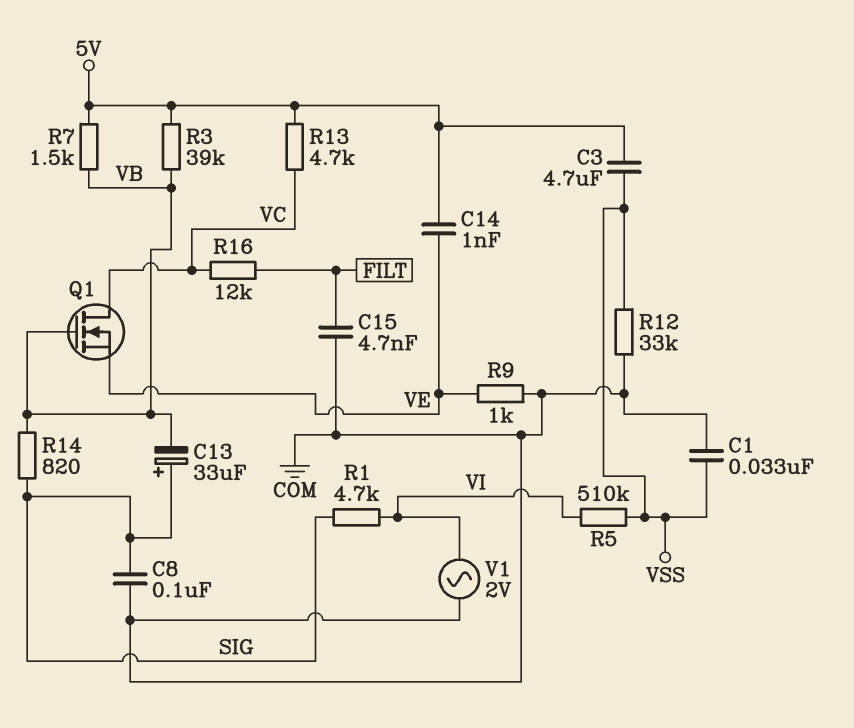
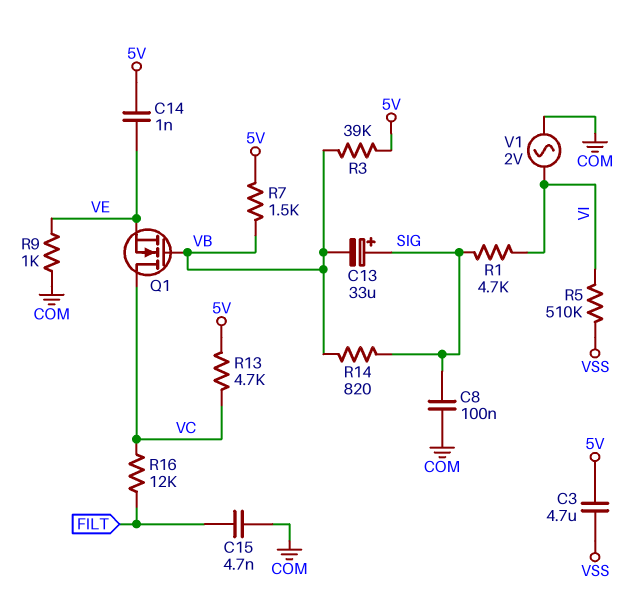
C1: 33nF (COM, VSS) -> none
R12: 33k (COM, VSS) -> none

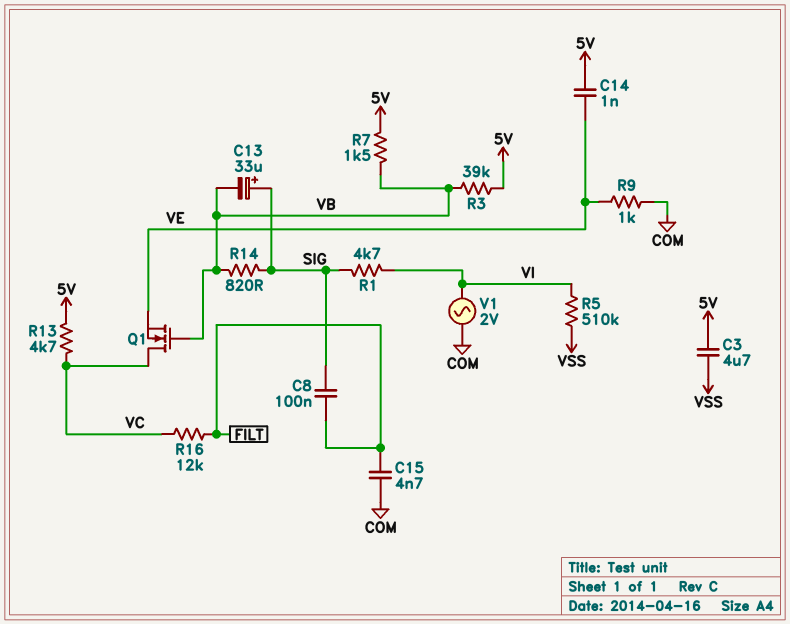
C8: 100nF (COM, SIG) -> 100nF (FILT, SIG)

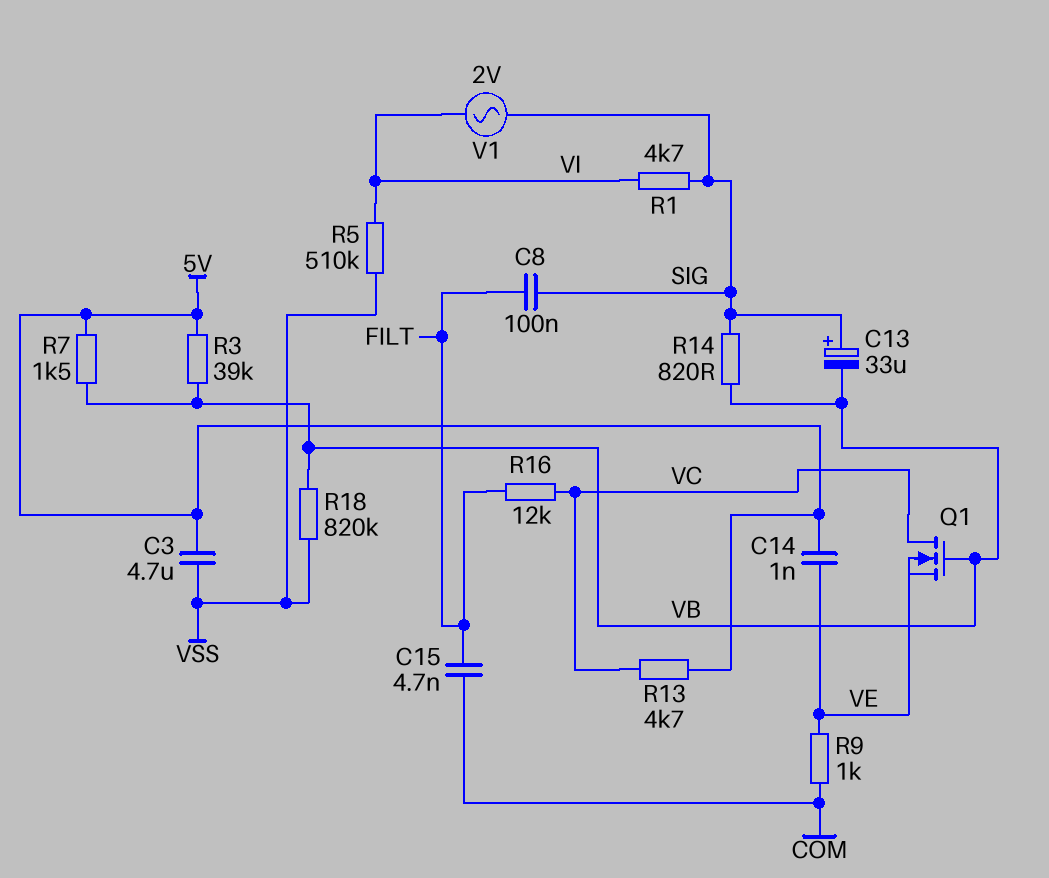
R18: none -> 820k (VB, VSS)
V1: AC 2V (COM, VI) -> AC 2V (SIG, VI)

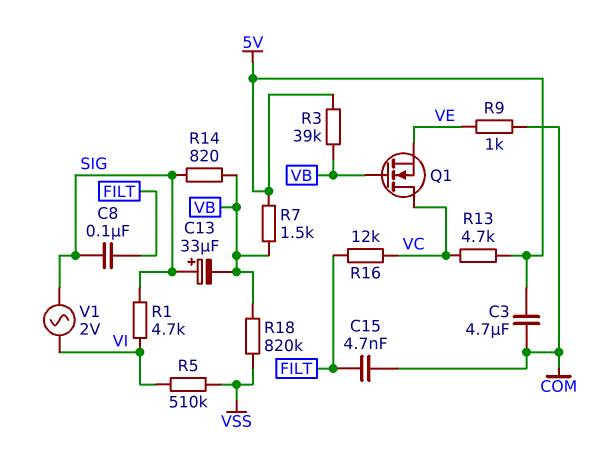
C3: 4.7uF (5V, VSS) -> 4.7uF (5V, COM)
C14: 1nF (5V, VE) -> none

